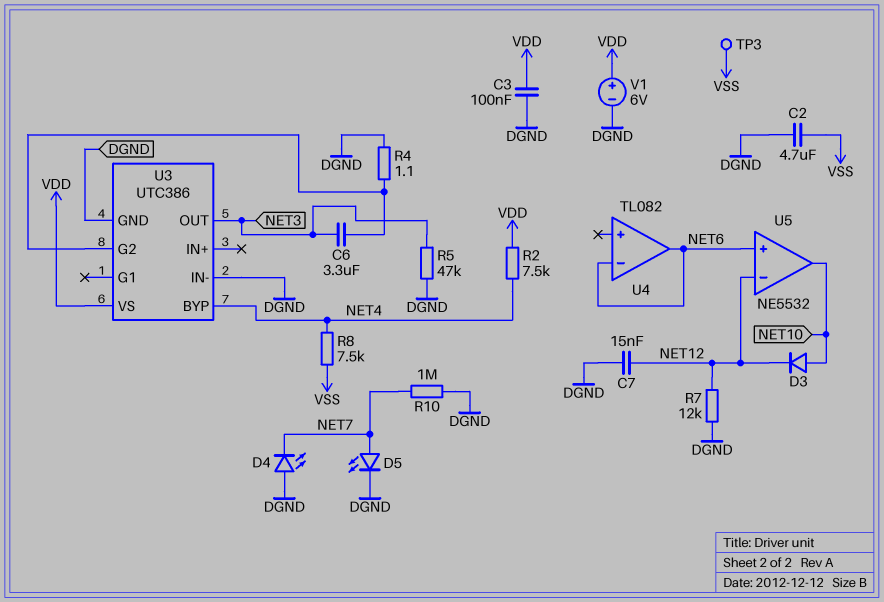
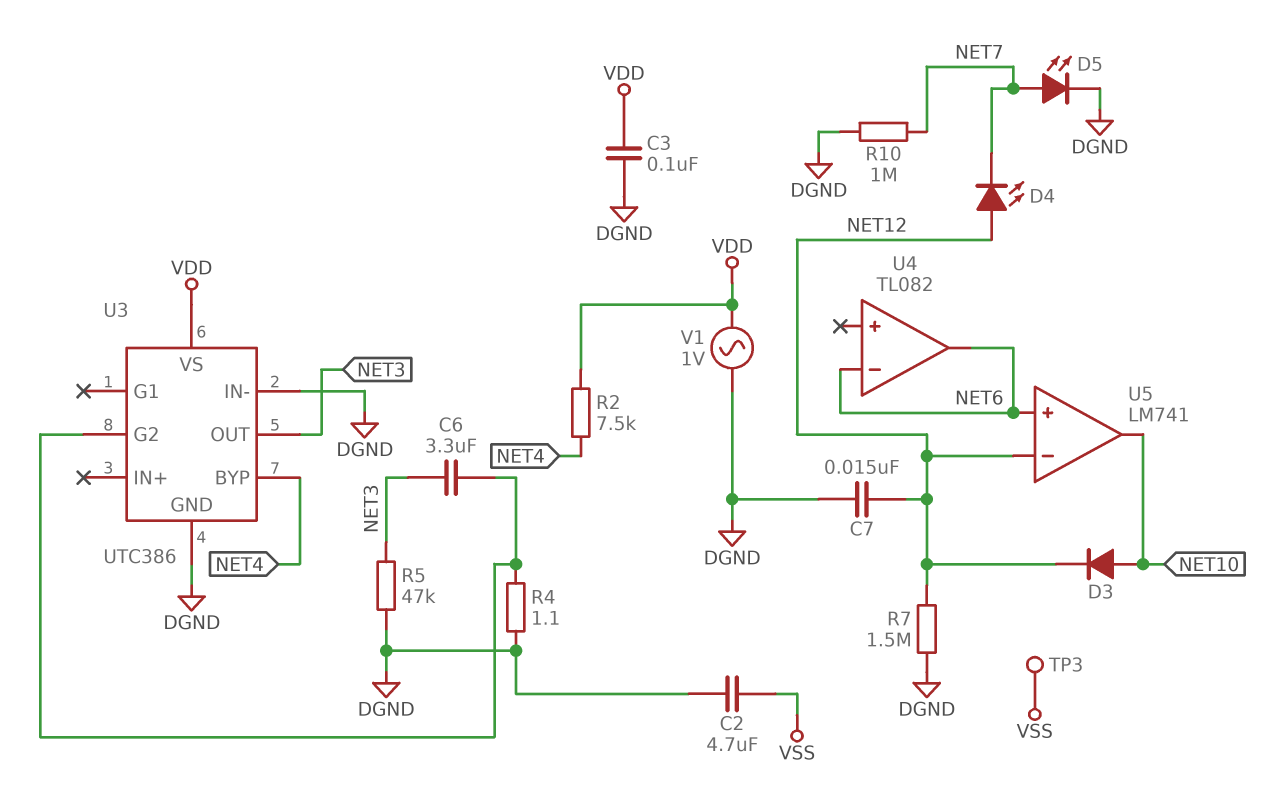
D4: LED (A DGND, K NET7) -> LED (A NET12, K NET7)
R7: 12k (DGND, NET12) -> 1.5M (DGND, NET12)
R8: 7.5k (NET4, VSS) -> none
U5: NE5532 -> LM741
V1: 6V (plus VDD, minus DGND) -> AC 1V (DGND, VDD)

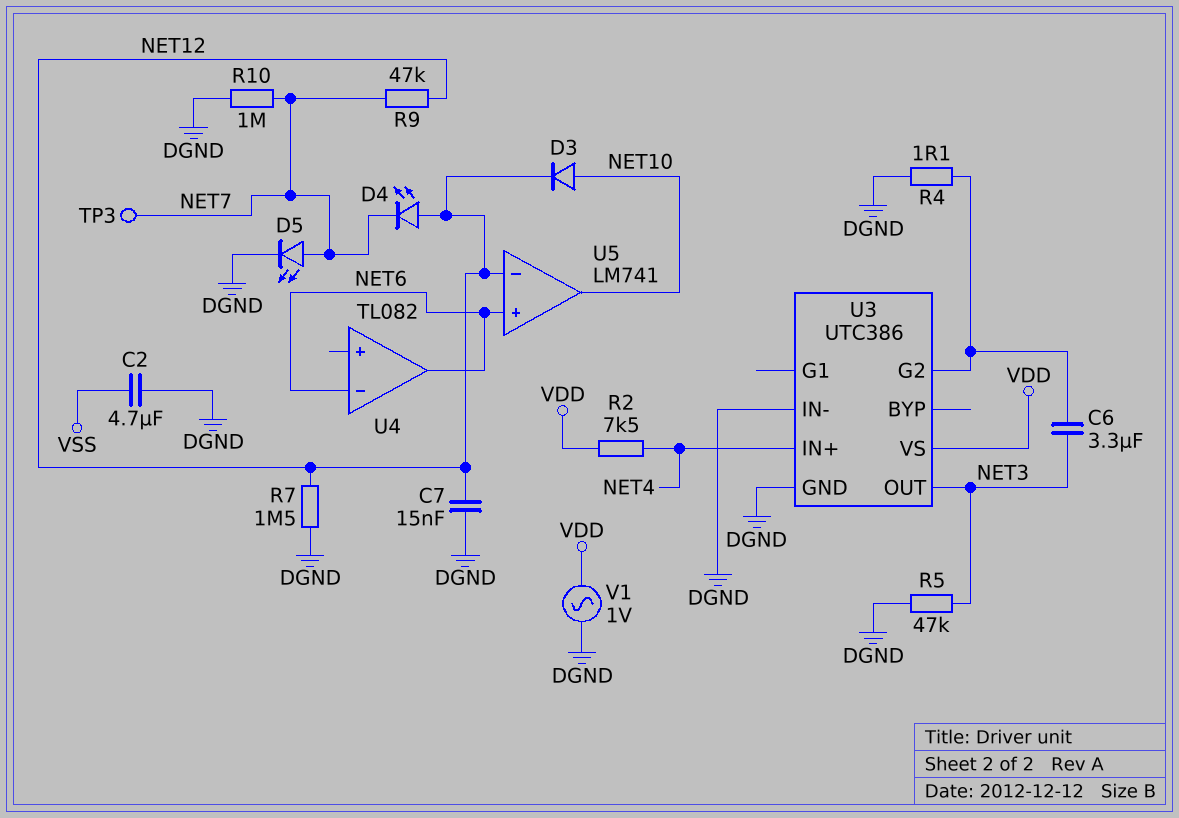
C3: 100nF (DGND, VDD) -> none
R9: none -> 47k (NET7, NET12)
TP3: test point (VSS) -> test point (NET7)
U3 pin BYP: NET4 -> none
U3 pin IN+: none -> NET4

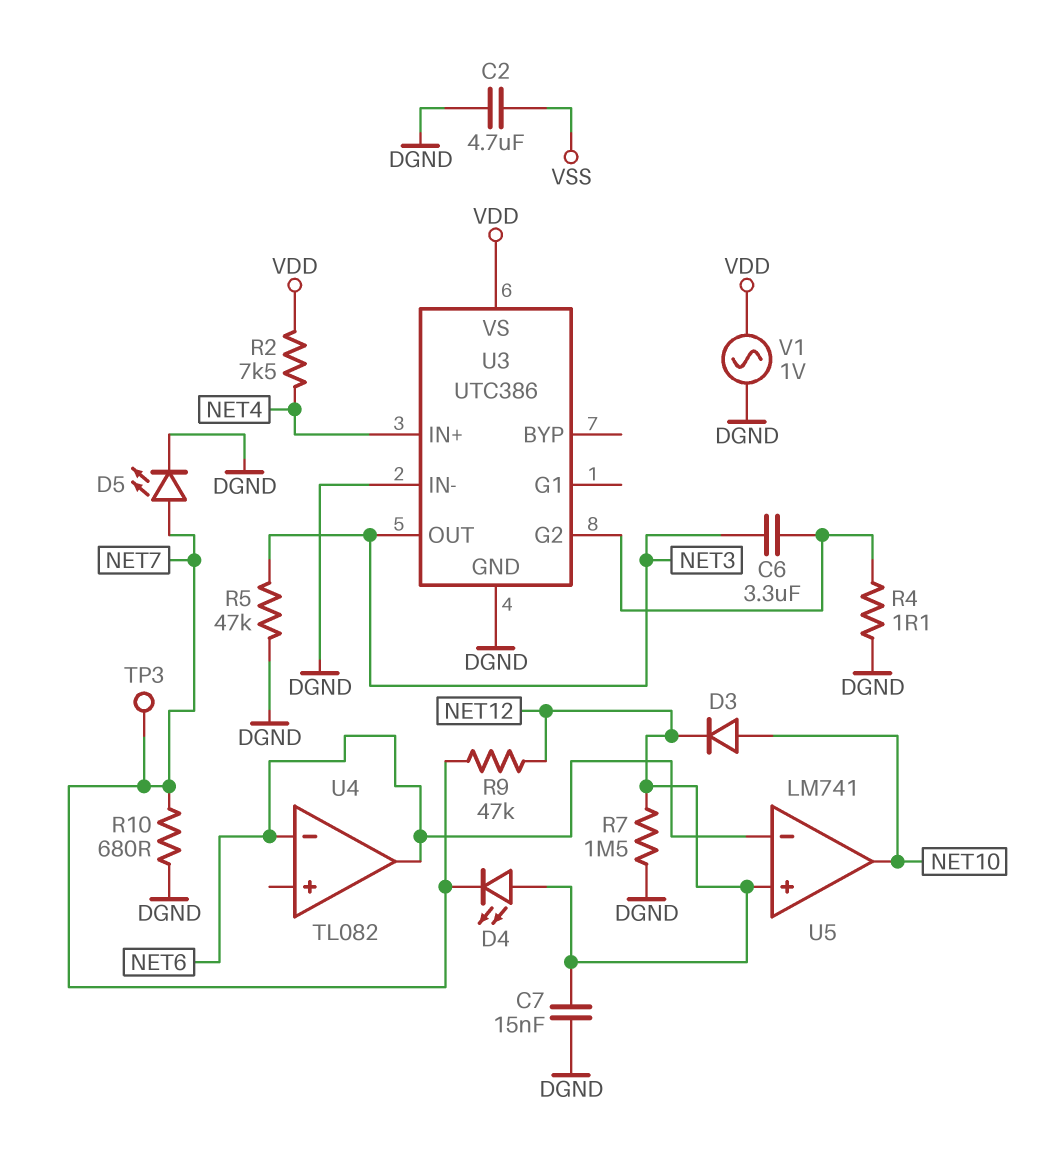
R10: 1M (DGND, NET7) -> 680 (DGND, NET7)
U5 pin in+: NET6 -> NET12
U5 pin in-: NET12 -> NET6

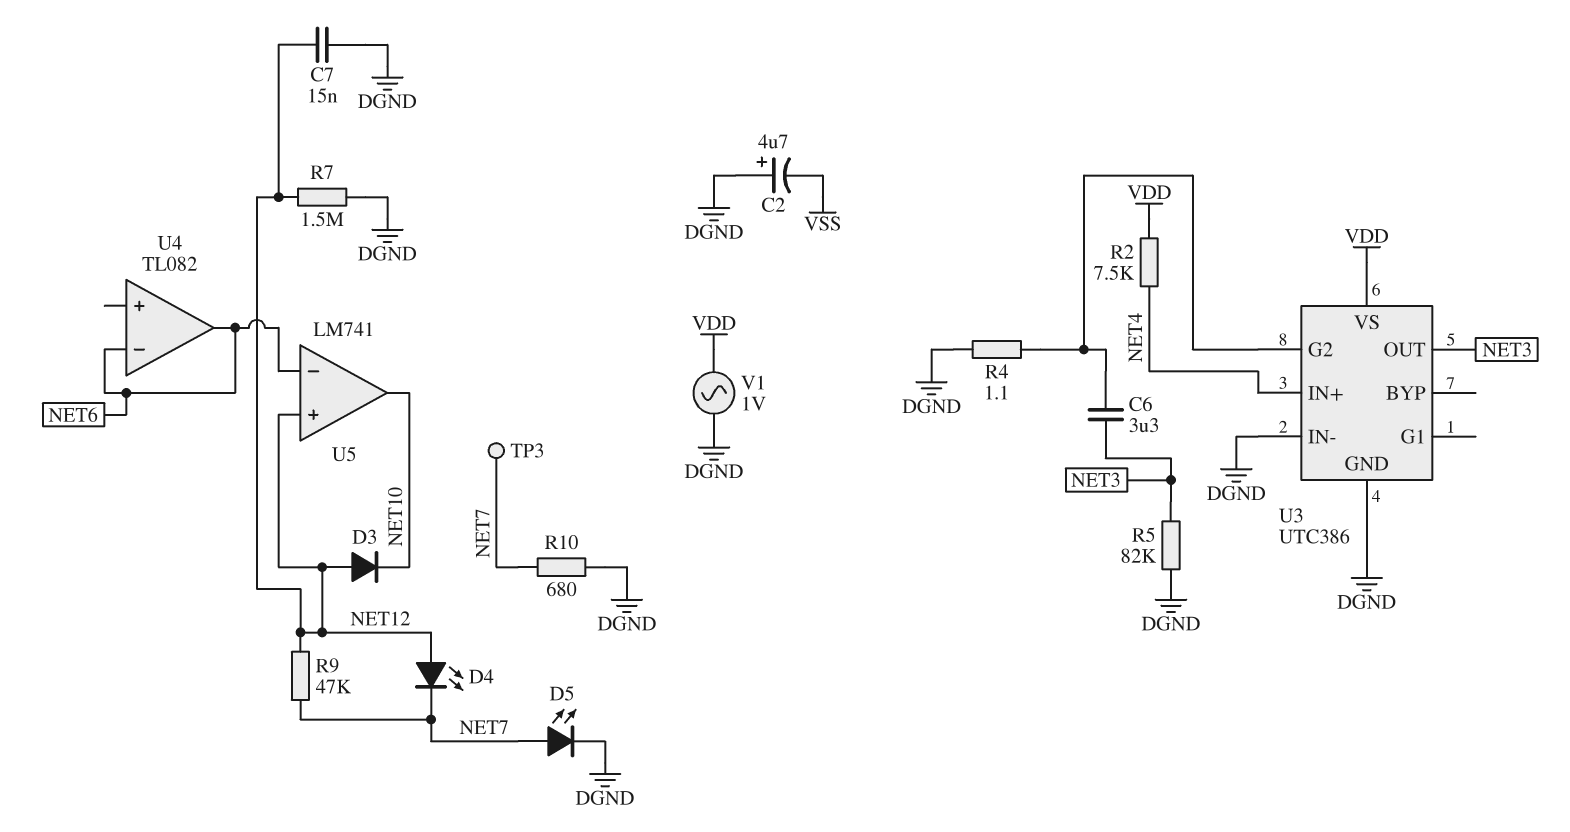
C2: 4.7uF (DGND, VSS) -> 4.7uF (plus DGND, minus VSS)
D3: diode (A NET10, K NET12) -> diode (A NET12, K NET10)
R5: 47k (DGND, NET3) -> 82k (DGND, NET3)

